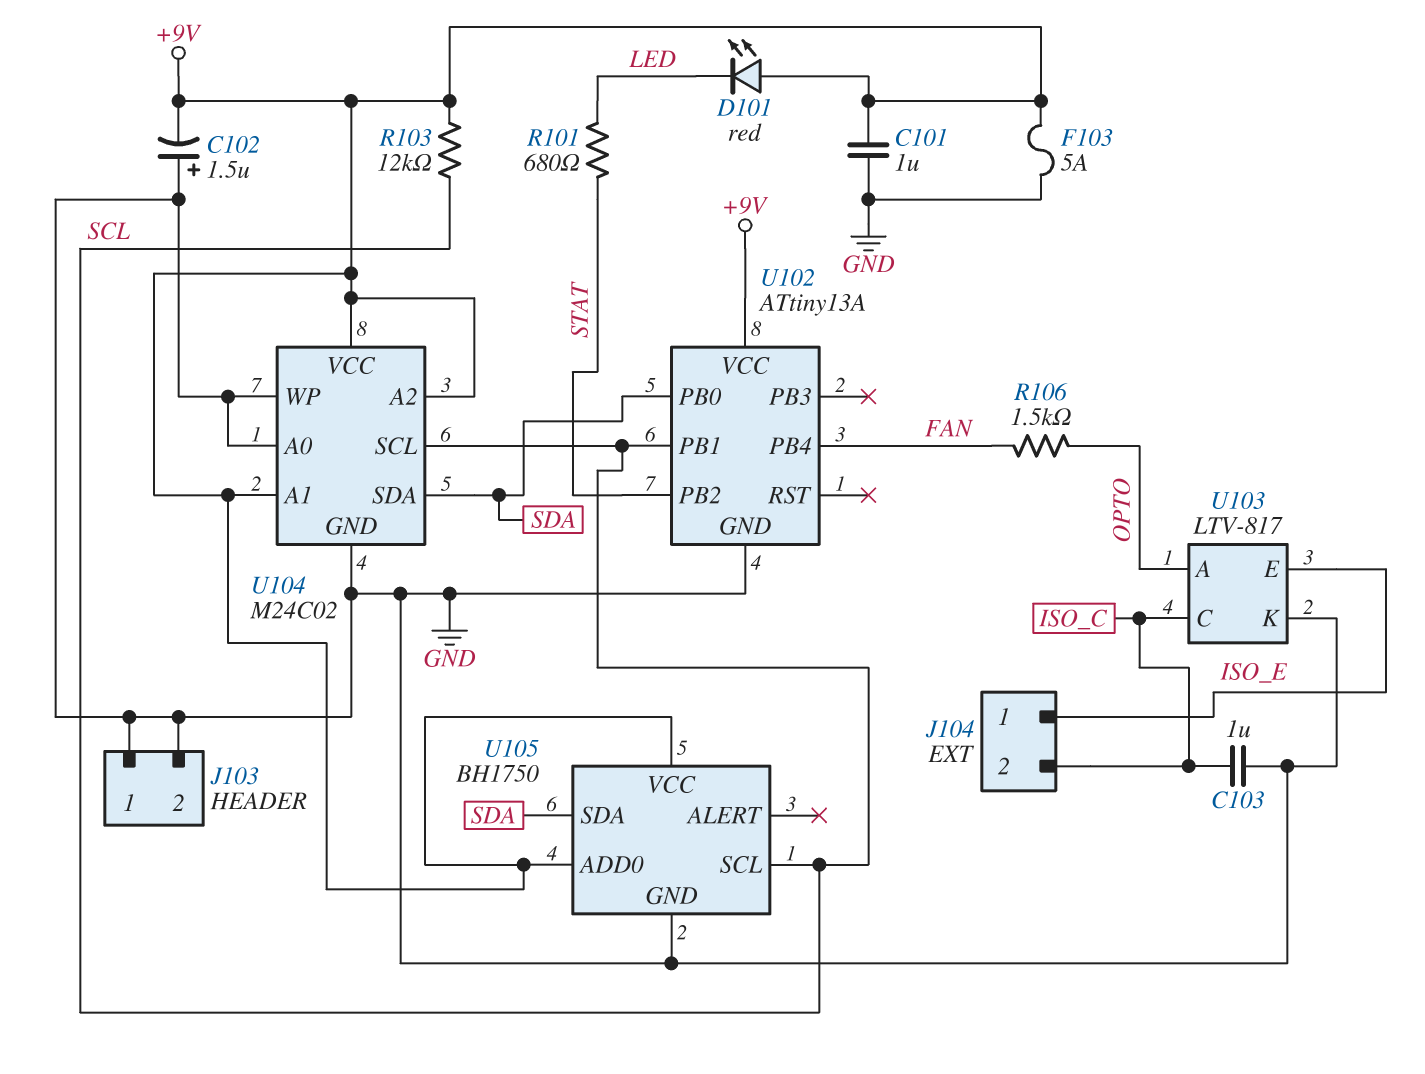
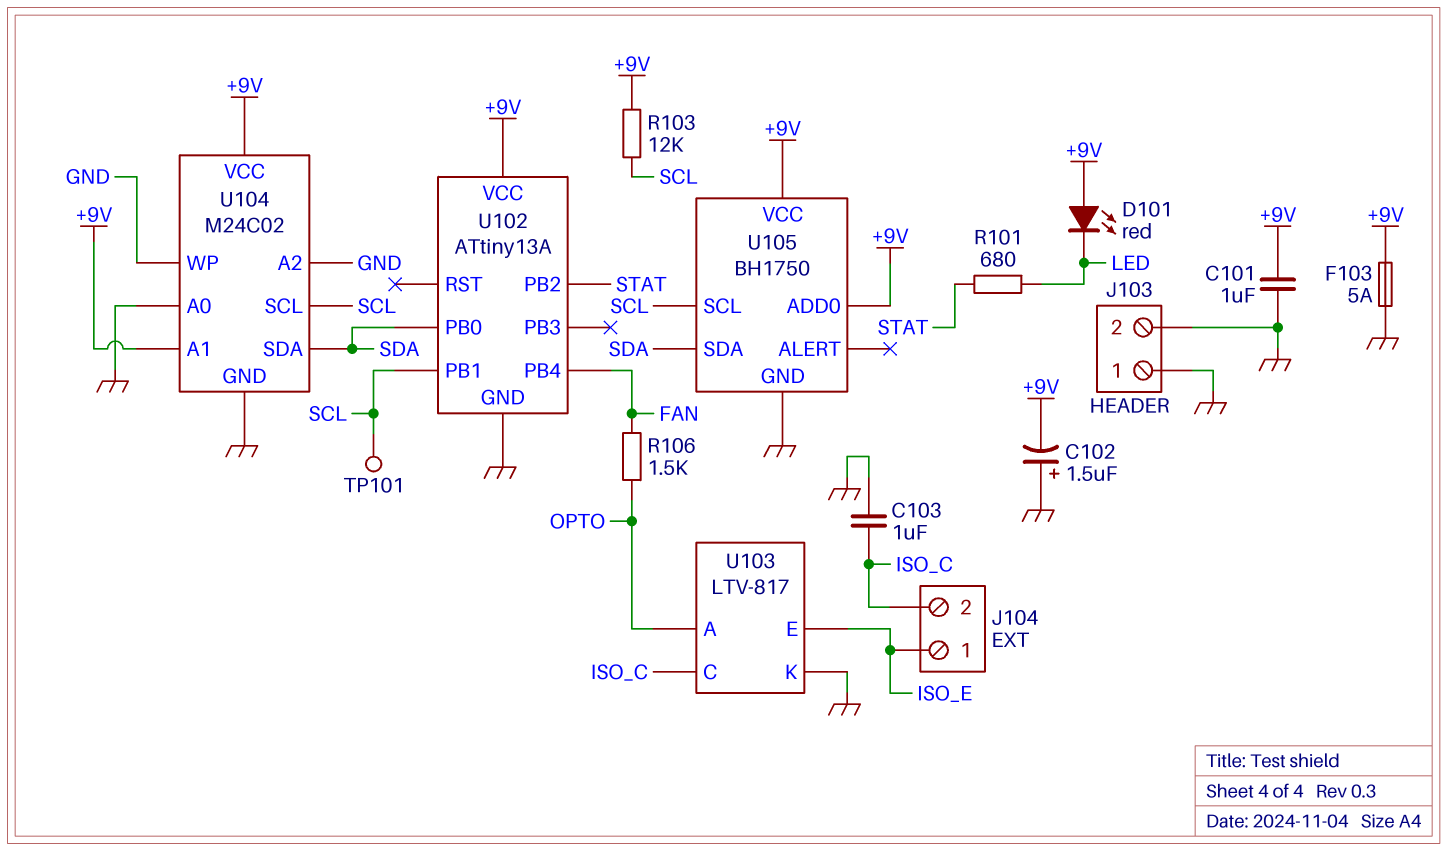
TP101: none -> test point (SCL)
U104 pin A2: +9V -> GND

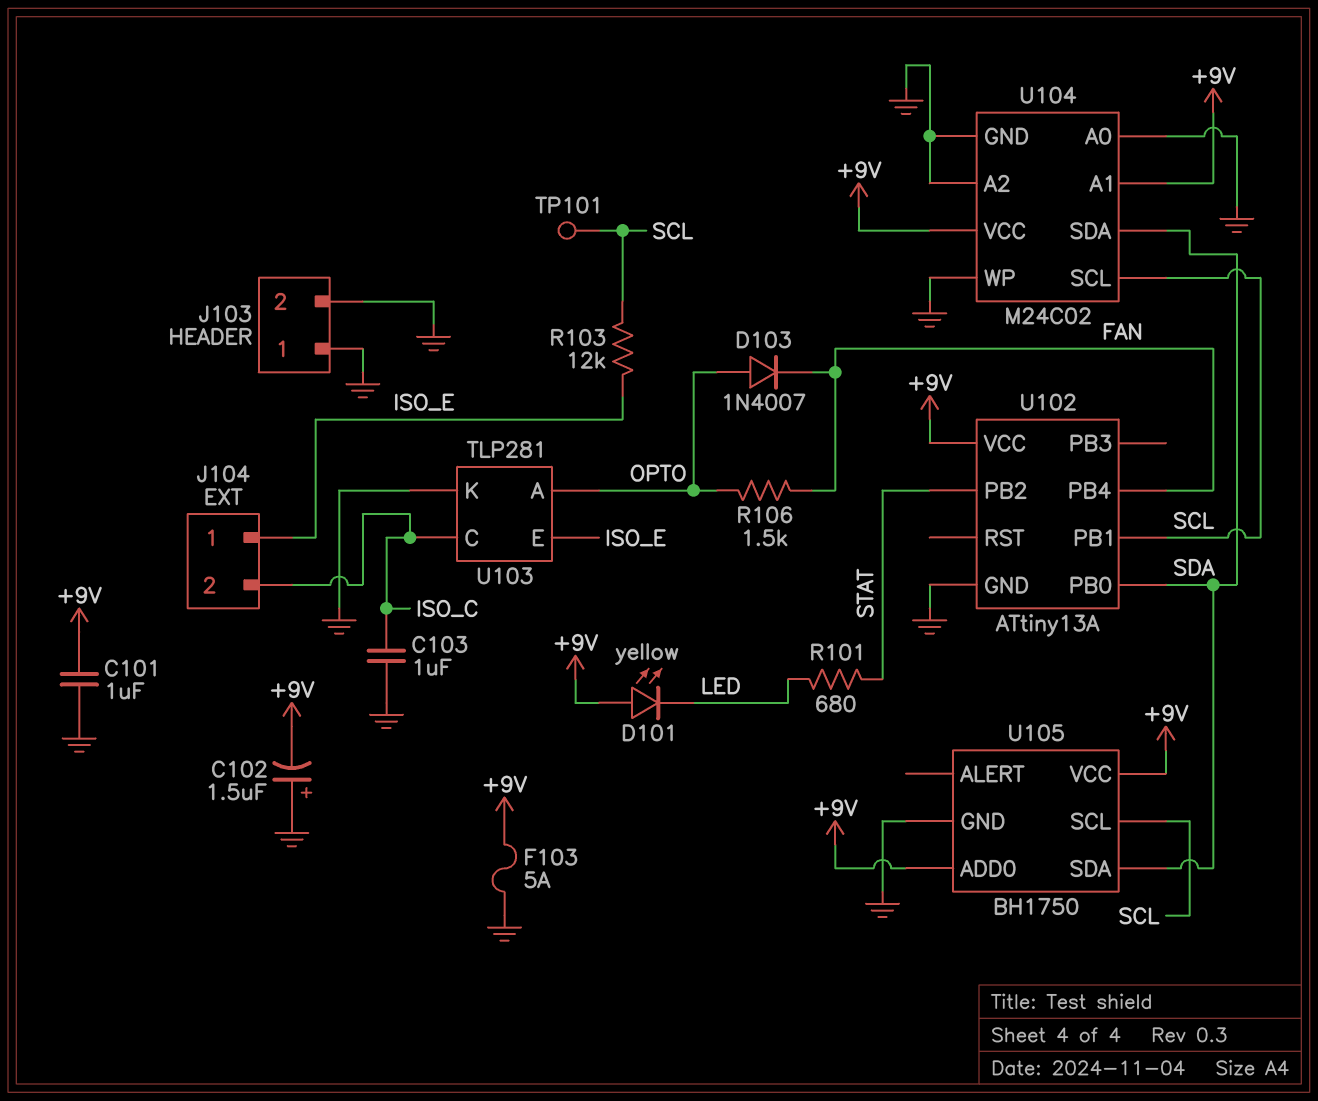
D101: LED red (A +9V, K LED) -> LED yellow (A +9V, K LED)
D103: none -> diode 1N4007 (A OPTO, K FAN)
R103: 12k (+9V, SCL) -> 12k (ISO_E, SCL)
U103: LTV-817 -> TLP281

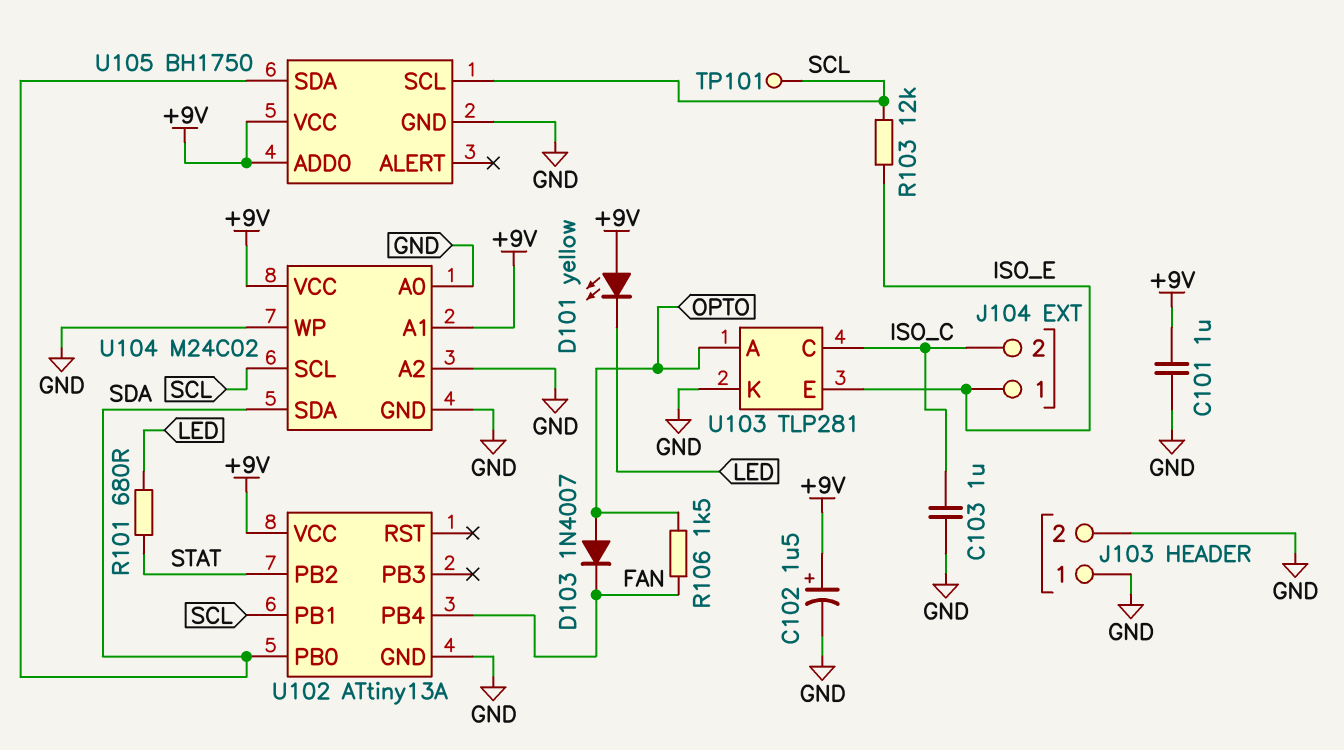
C102: 1.5uF (plus GND, minus +9V) -> 1.5uF (plus +9V, minus GND)
F103: 5A (+9V, GND) -> none

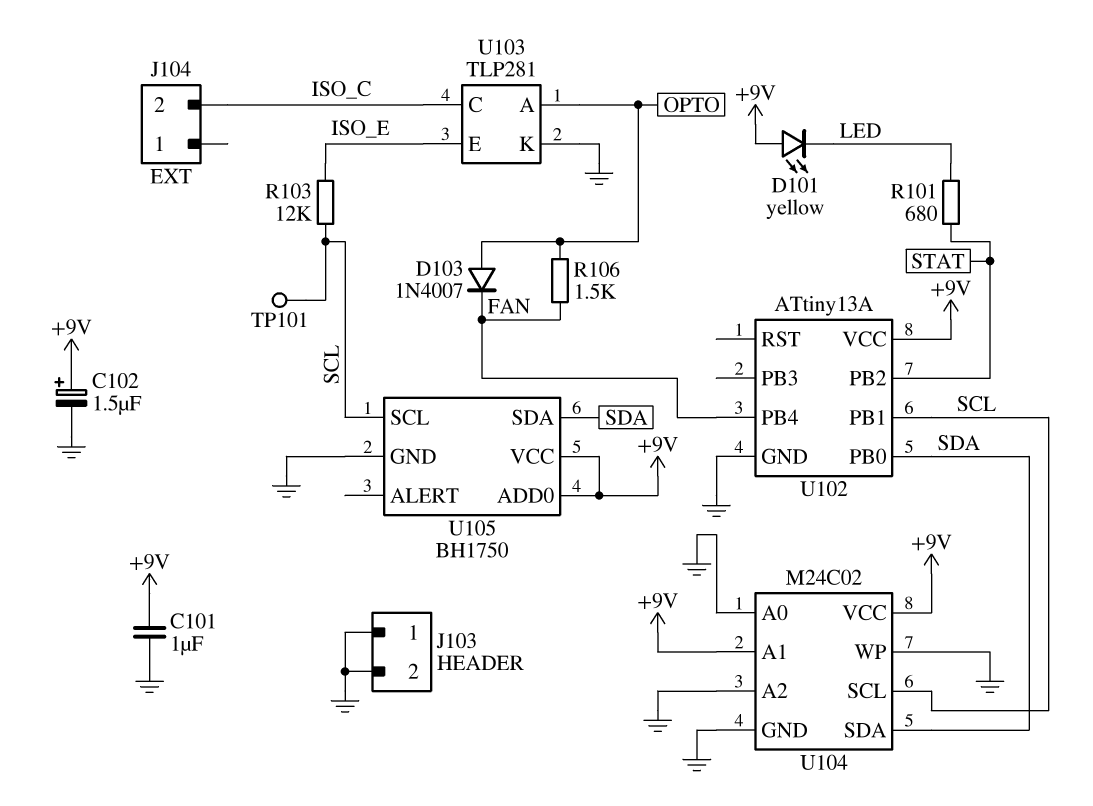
C103: 1uF (GND, ISO_C) -> none
J104 pin 1: ISO_E -> none

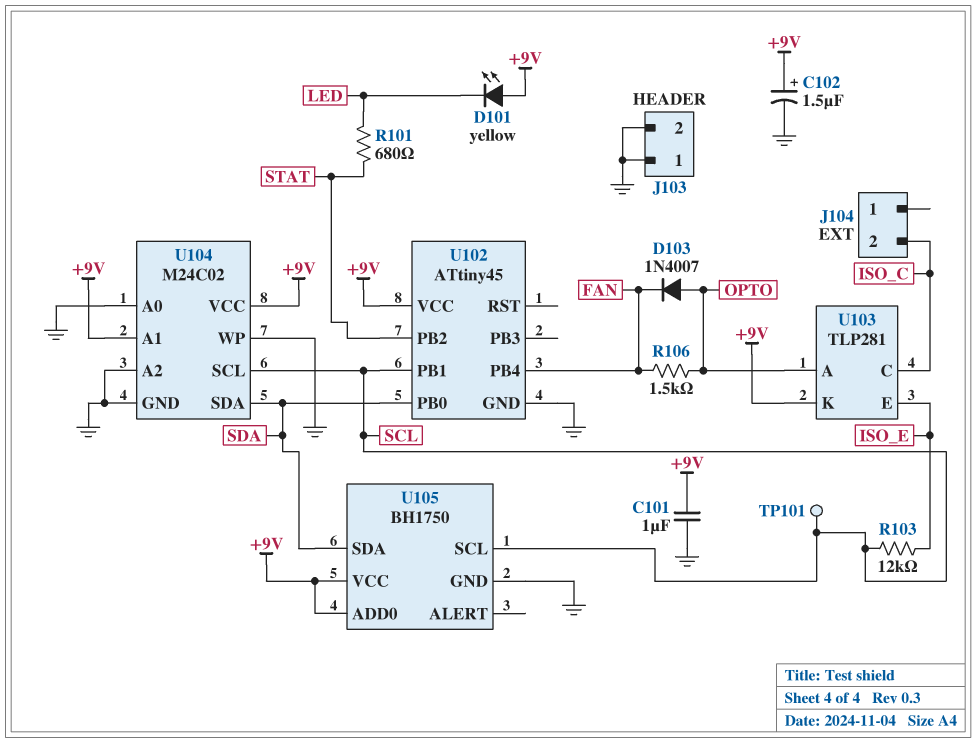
U102: ATtiny13A -> ATtiny45
U103 pin K: GND -> +9V

